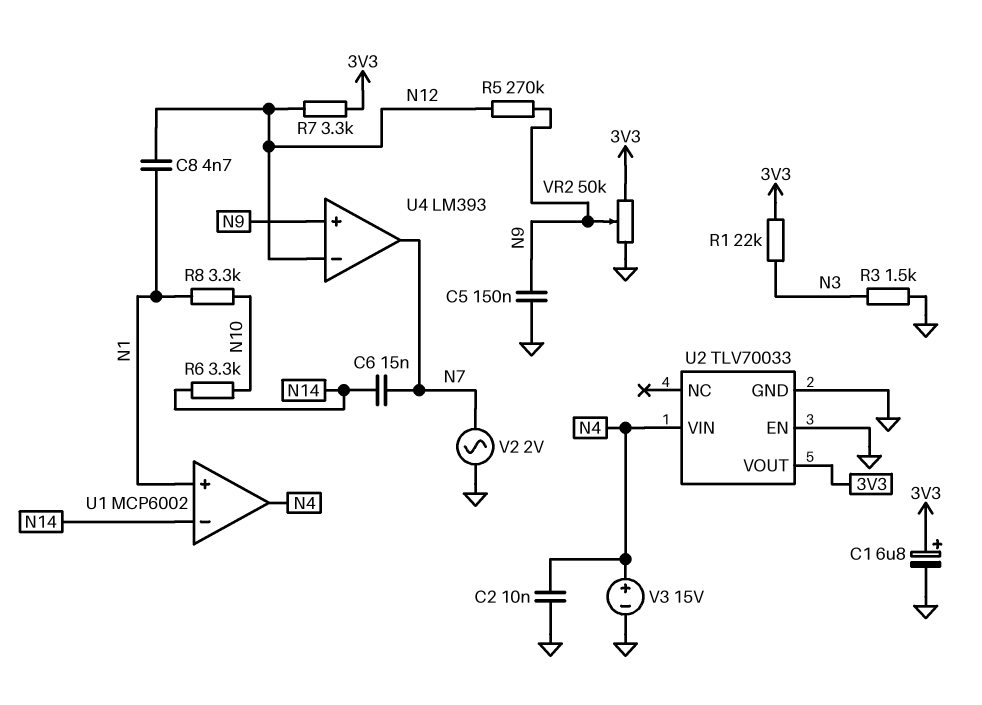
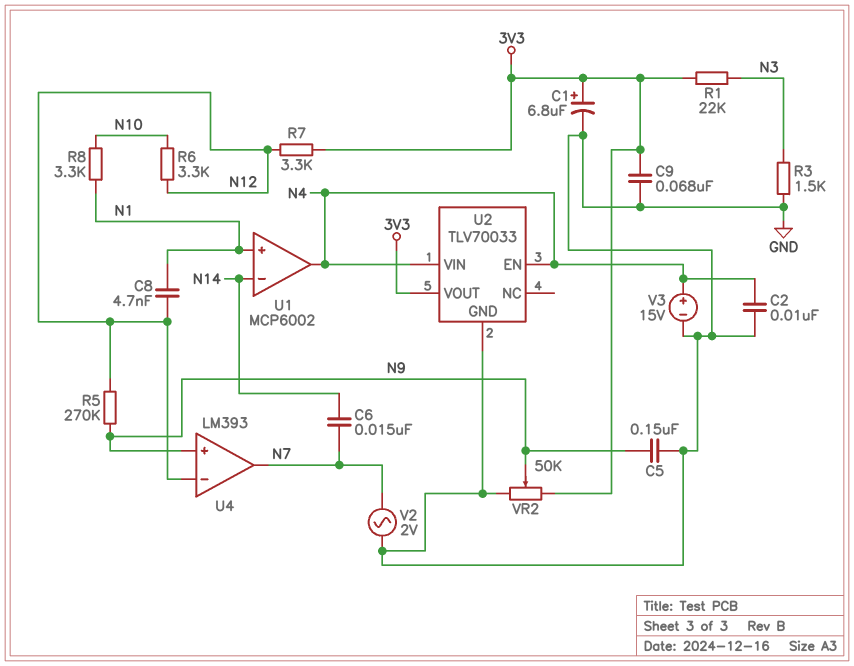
C9: none -> 68nF (3V3, GND)
R6: 3.3k (N10, N14) -> 3.3k (N10, N12)
U2 pin EN: GND -> N4

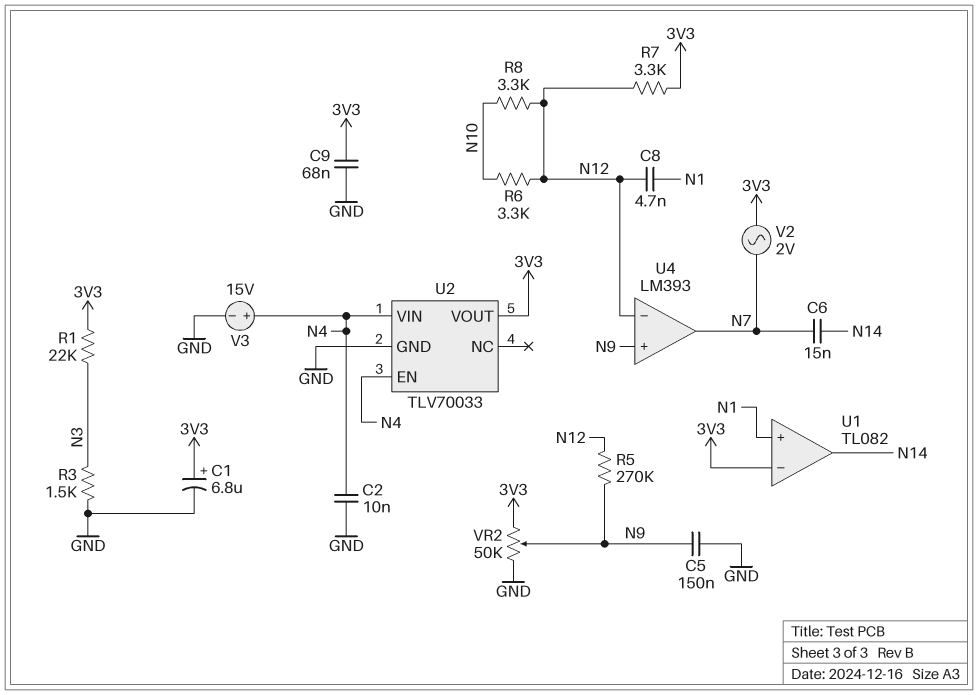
R8: 3.3k (N1, N10) -> 3.3k (N10, N12)
U1: MCP6002 -> TL082
U1 pin in-: N14 -> 3V3
U1 pin out: N4 -> N14
V2: AC 2V (GND, N7) -> AC 2V (3V3, N7)

